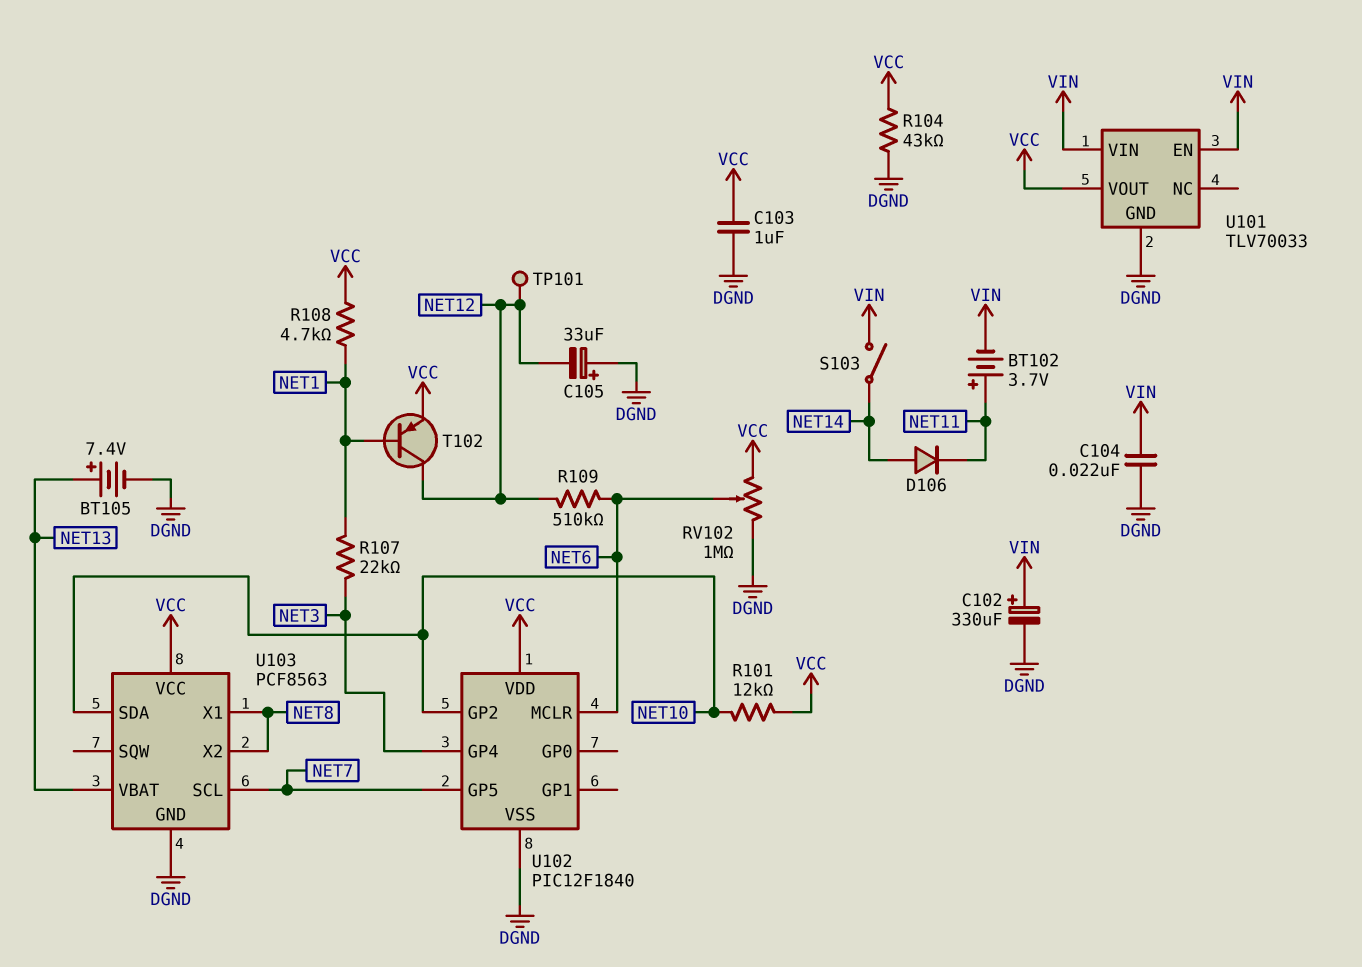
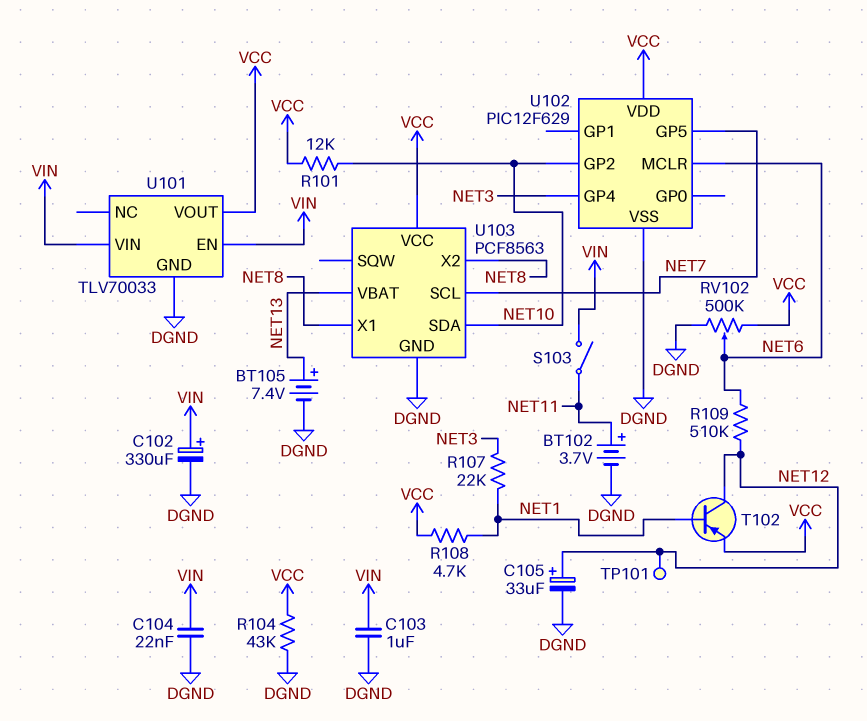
BT102: 3.7V (plus NET11, minus VIN) -> 3.7V (plus NET11, minus DGND)
C103: 1uF (DGND, VCC) -> 1uF (DGND, VIN)
C105: 33uF (plus DGND, minus NET12) -> 33uF (plus NET12, minus DGND)
D106: diode (A NET14, K NET11) -> none
RV102: 1M (DGND, VCC, wiper NET6) -> 500k (DGND, VCC, wiper NET6)
S103: switch (NET14, VIN) -> switch (NET11, VIN)
U102: PIC12F1840 -> PIC12F629

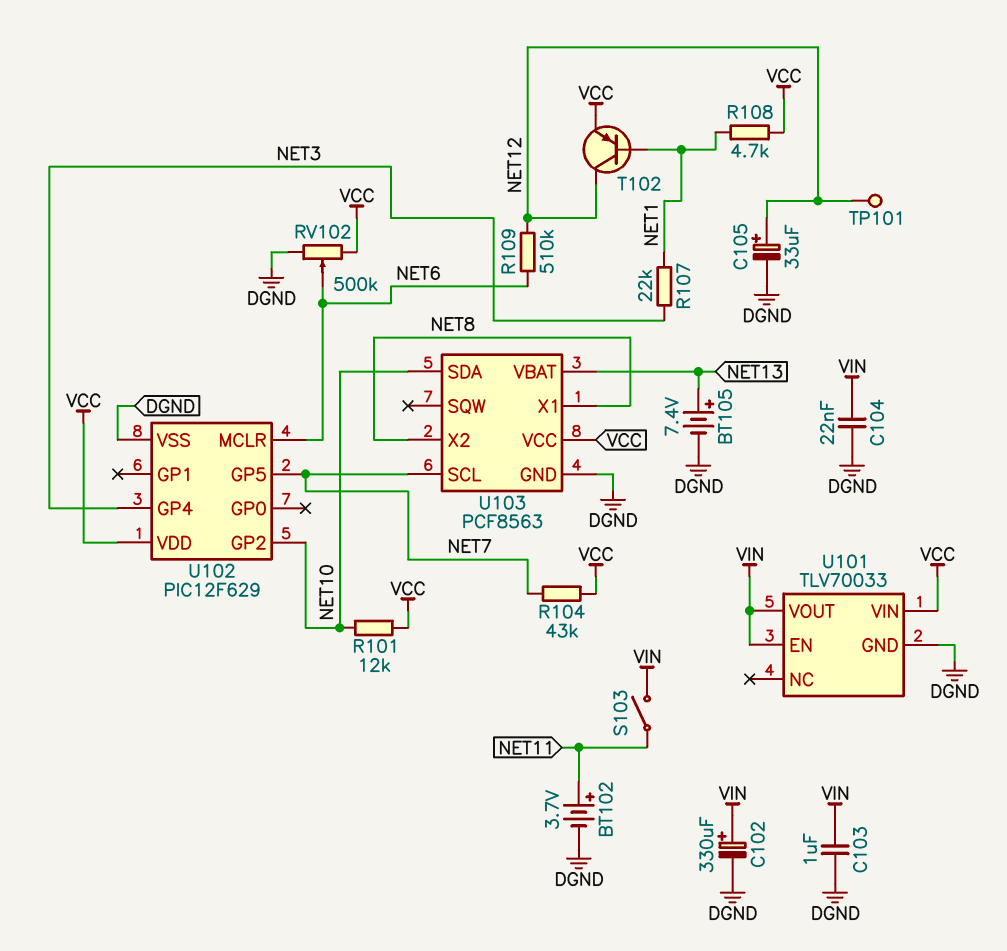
R104: 43k (DGND, VCC) -> 43k (NET7, VCC)
U101 pin VIN: VIN -> VCC
U101 pin VOUT: VCC -> VIN

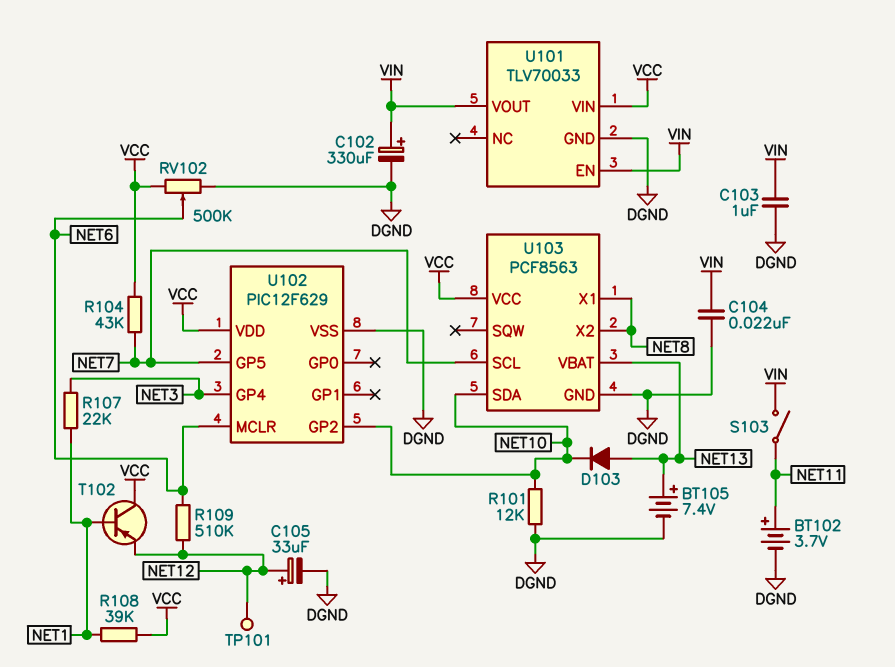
D103: none -> diode (A NET13, K NET10)
R101: 12k (NET10, VCC) -> 12k (DGND, NET10)
R108: 4.7k (NET1, VCC) -> 39k (NET1, VCC)
T102: PNP (B NET1, C NET12, E VCC) -> PNP (B NET1, C VCC, E NET12)

